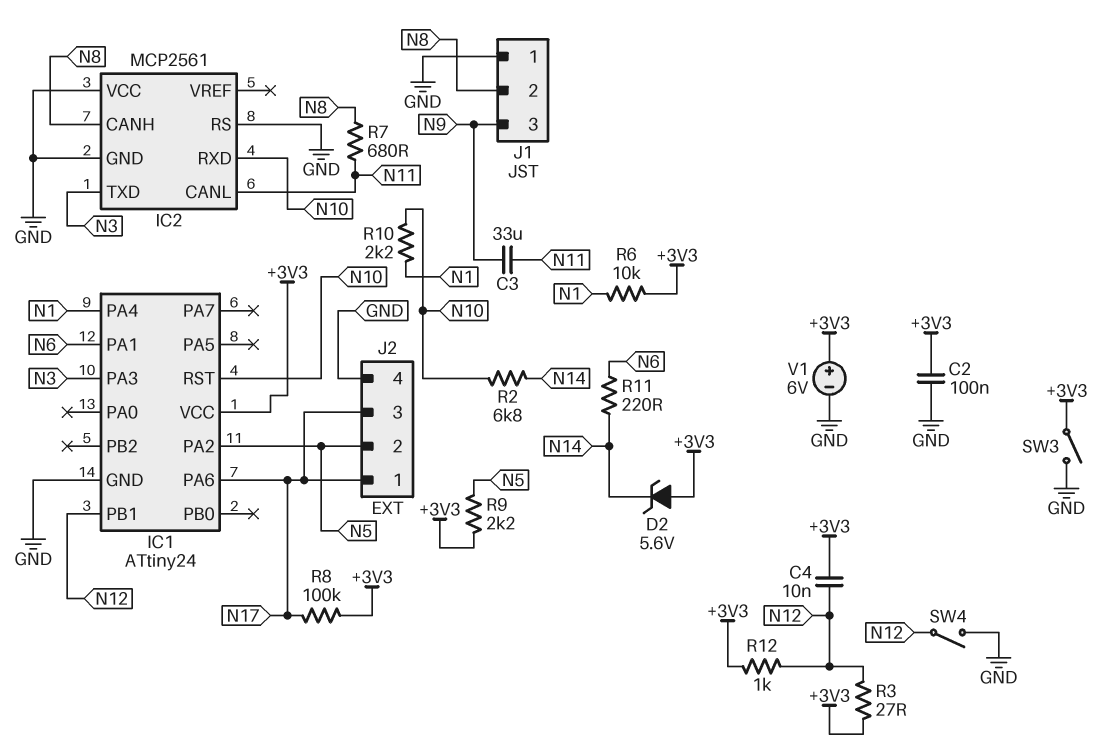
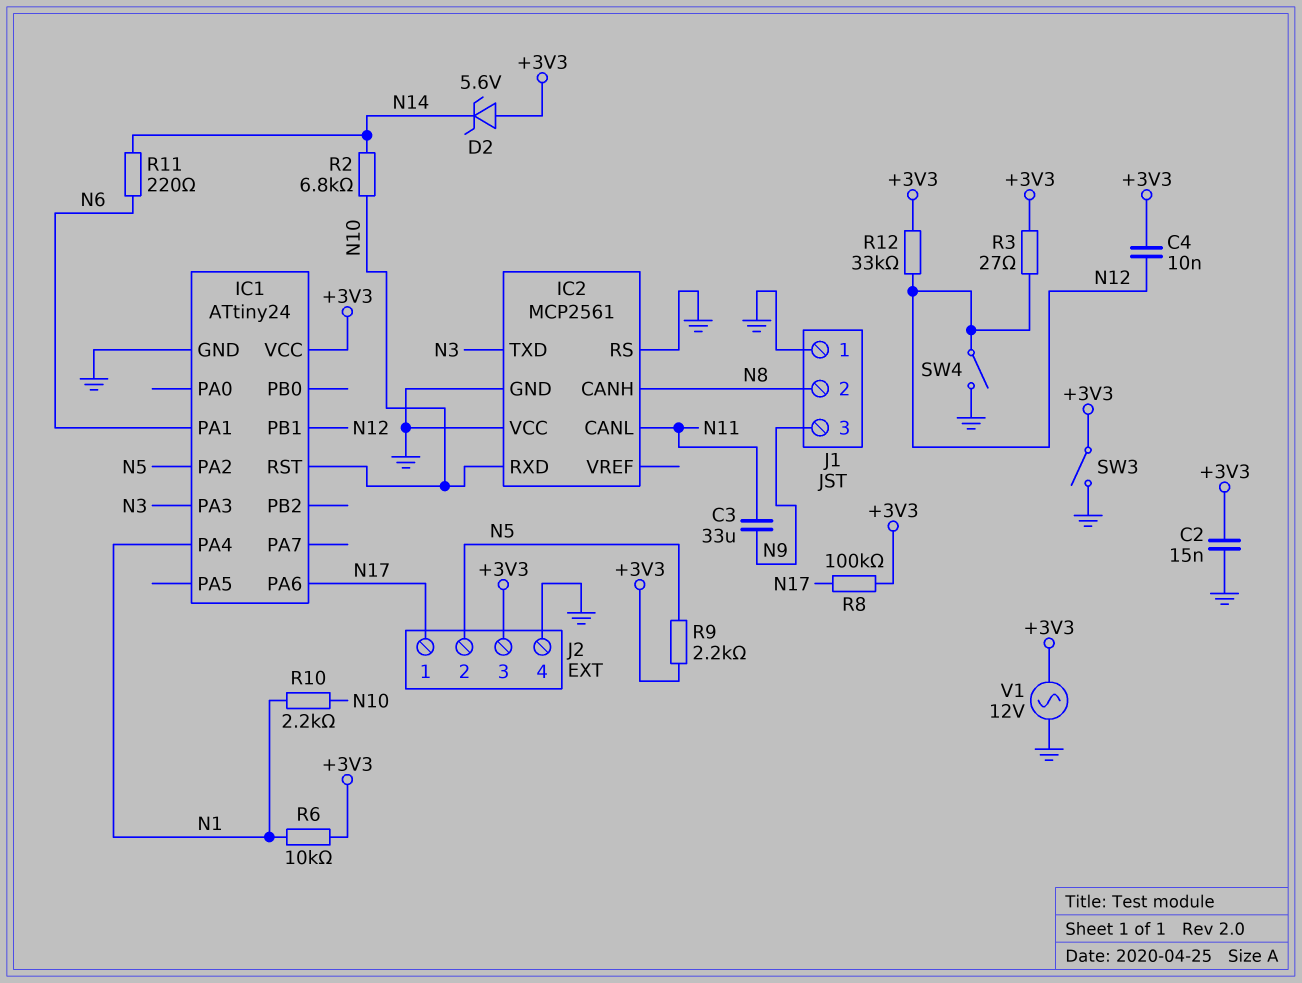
C2: 100nF (+3V3, GND) -> 15nF (+3V3, GND)
J2 pin 3: N17 -> +3V3
R7: 680 (N8, N11) -> none
R12: 1k (+3V3, N12) -> 33k (+3V3, N12)
V1: 6V (plus +3V3, minus GND) -> AC 12V (+3V3, GND)

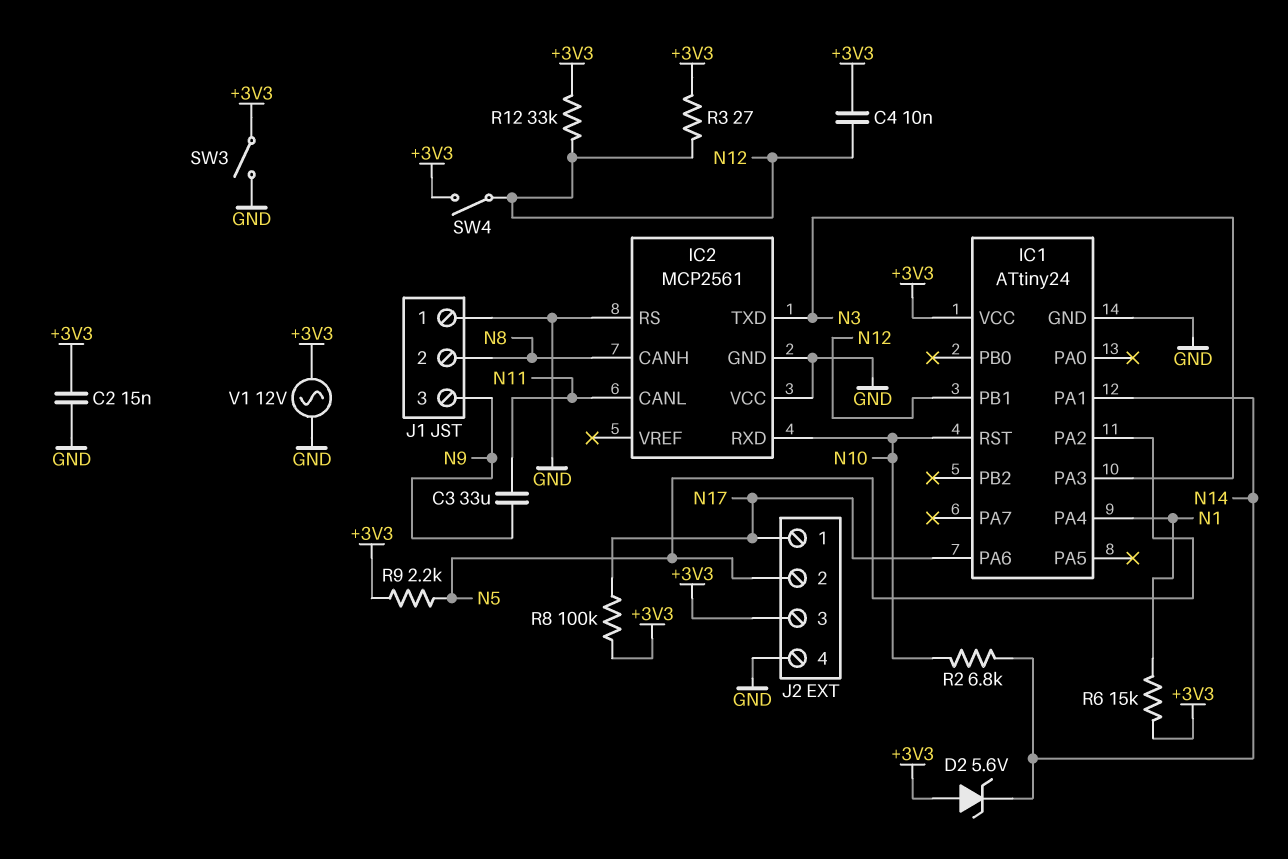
IC1 pin PA1: N6 -> N14
R6: 10k (+3V3, N1) -> 15k (+3V3, N1)
R10: 2.2k (N1, N10) -> none
R11: 220 (N6, N14) -> none
SW4: switch (GND, N12) -> switch (+3V3, N12)

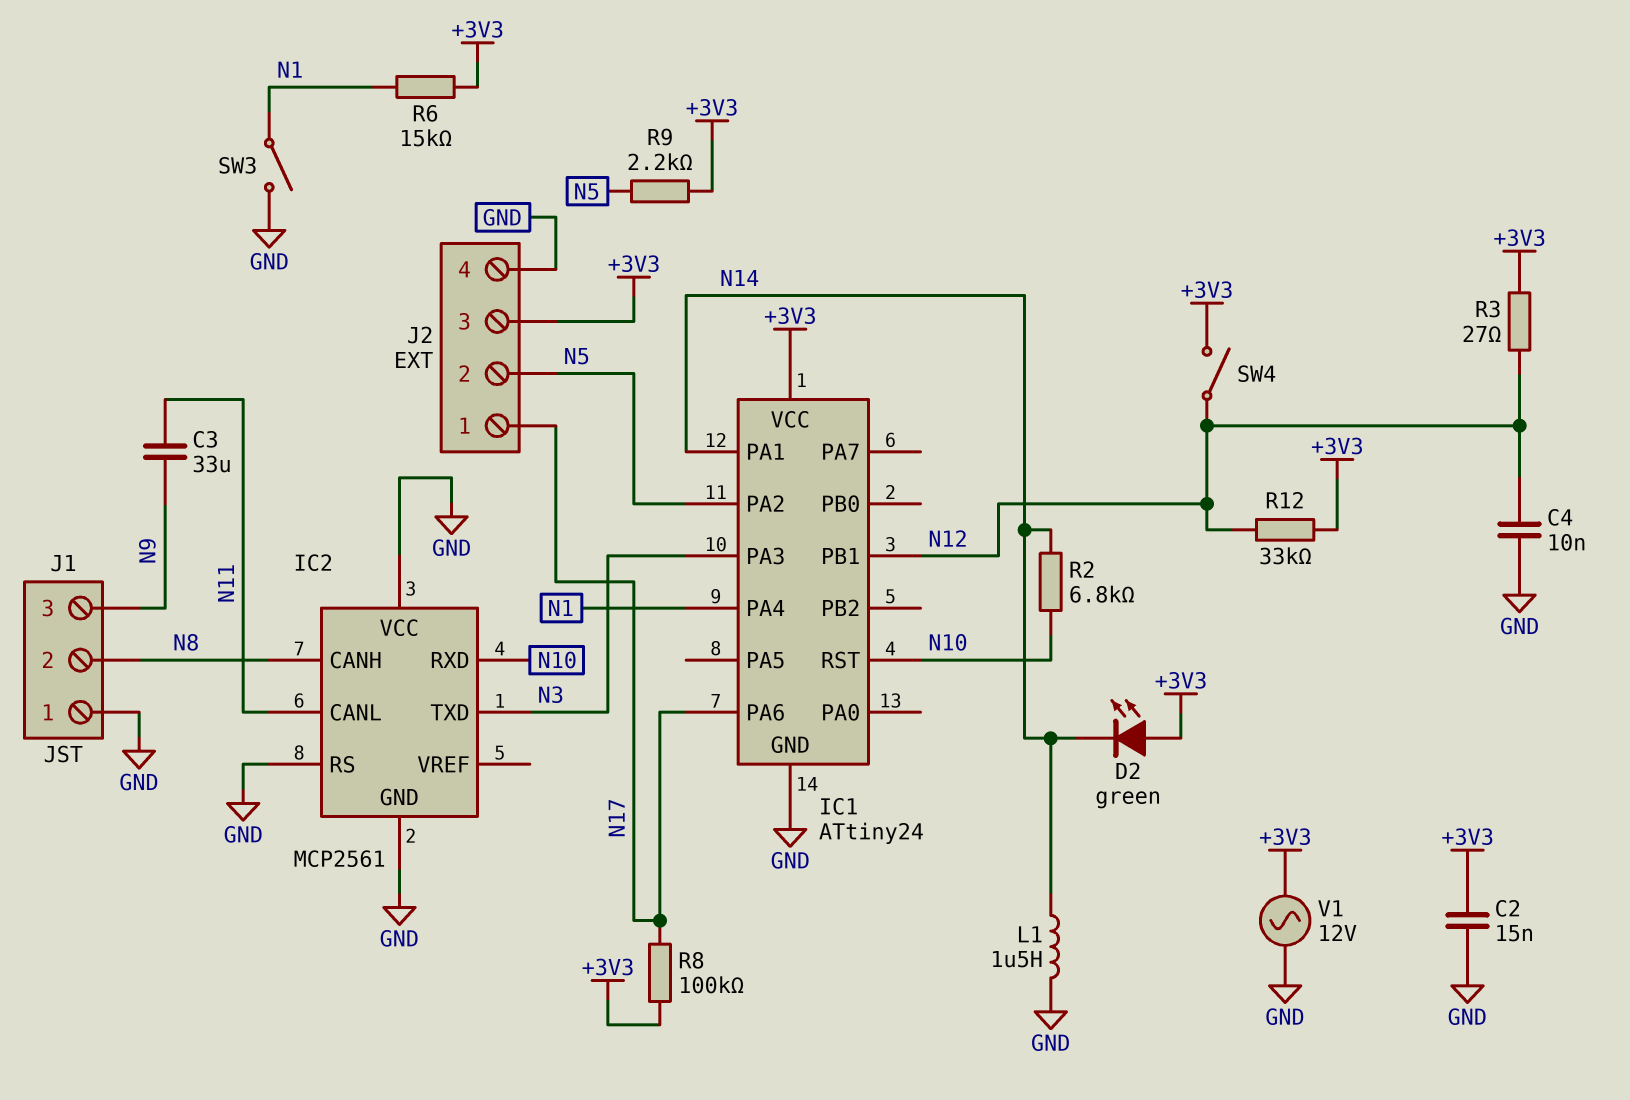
C4: 10nF (+3V3, N12) -> 10nF (GND, N12)
D2: zener 5.6V (A +3V3, K N14) -> LED green (A +3V3, K N14)
L1: none -> 1.5uH (GND, N14)
SW3: switch (+3V3, GND) -> switch (GND, N1)

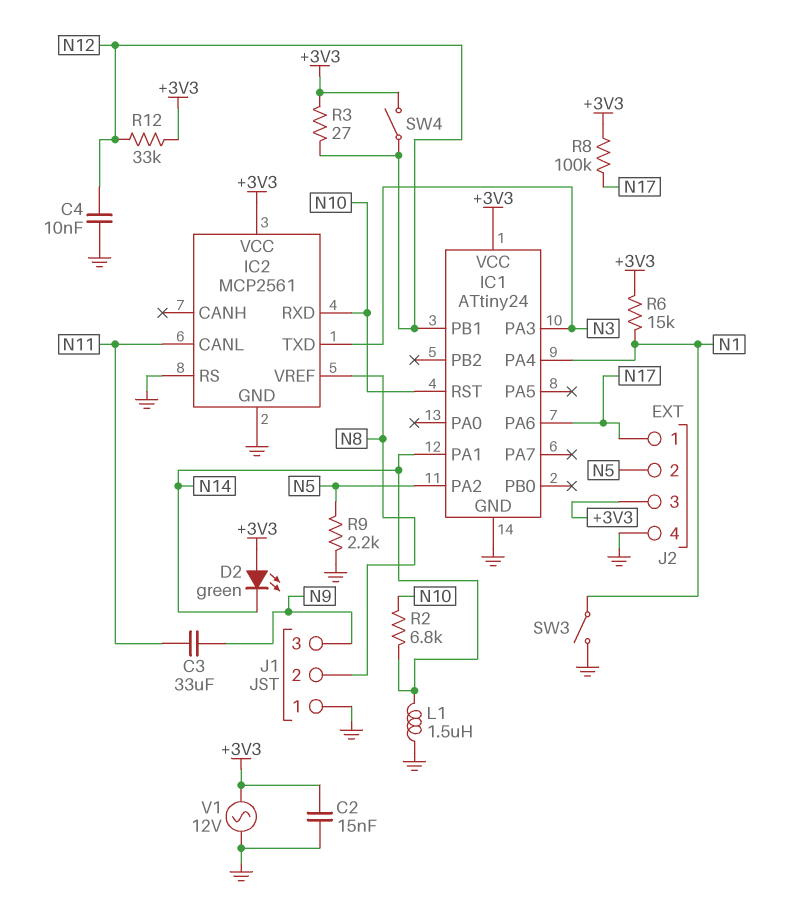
IC2 pin CANH: N8 -> none
IC2 pin VCC: GND -> +3V3
IC2 pin VREF: none -> N8
R9: 2.2k (+3V3, N5) -> 2.2k (GND, N5)

